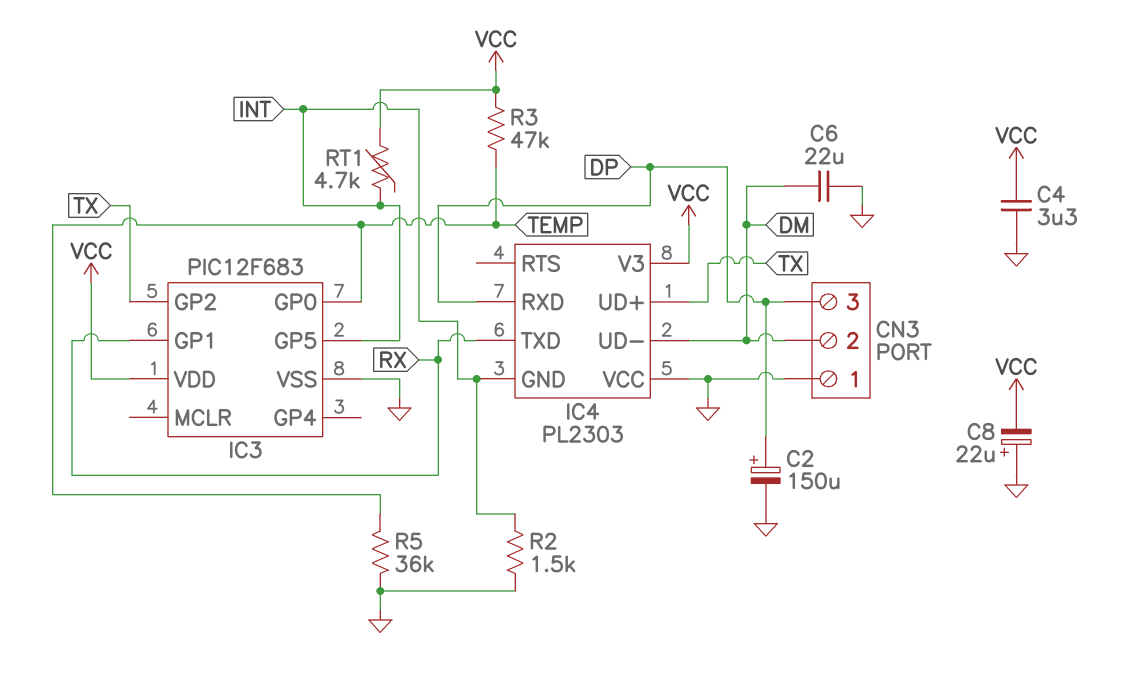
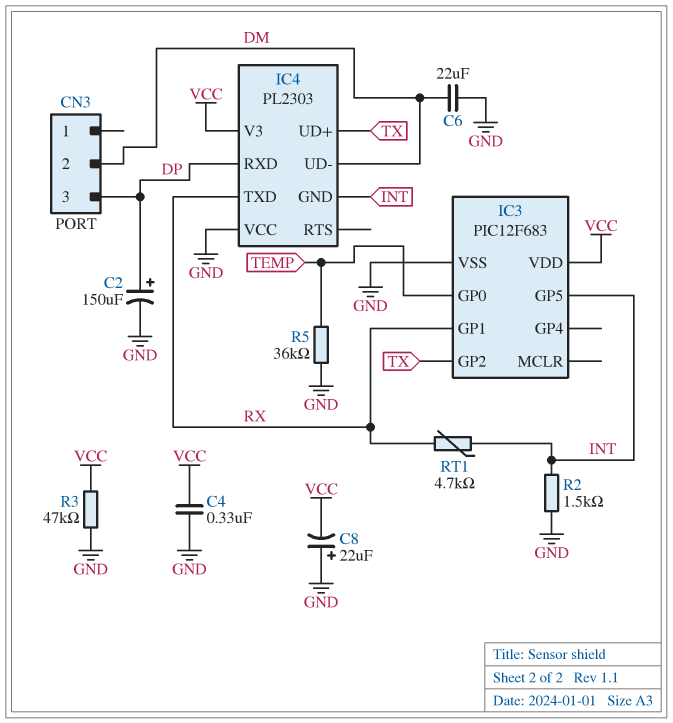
C4: 3.3uF (GND, VCC) -> 330nF (GND, VCC)
CN3 pin 1: GND -> none
R3: 47k (TEMP, VCC) -> 47k (GND, VCC)
RT1: 4.7k (INT, VCC) -> 4.7k (INT, RX)

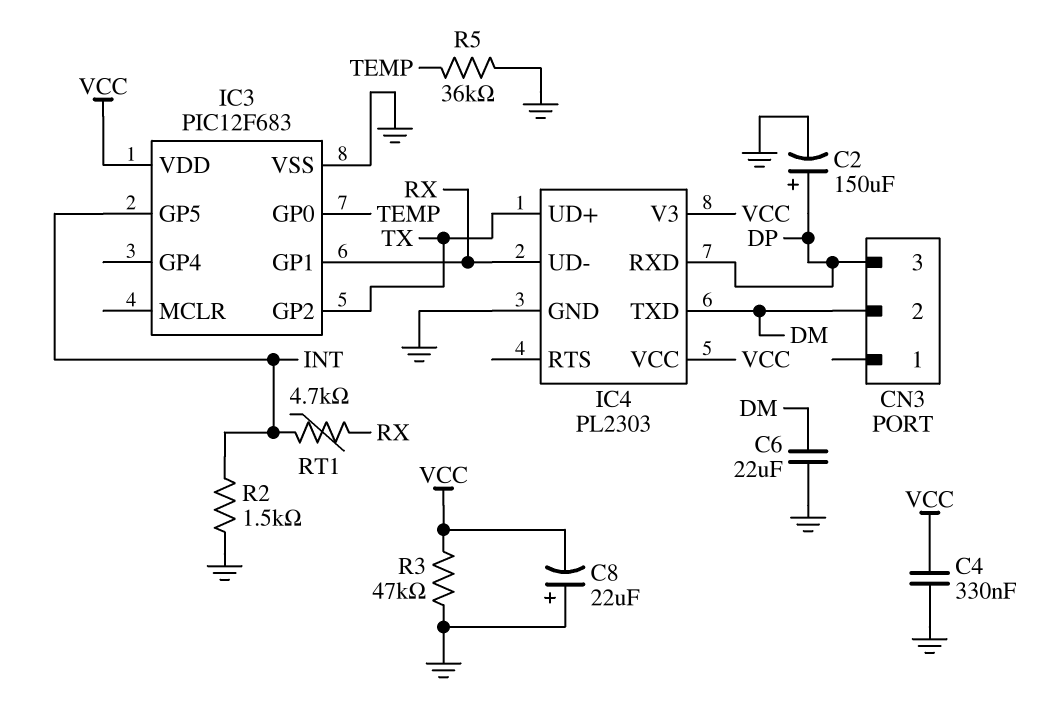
IC4 pin GND: INT -> GND
IC4 pin TXD: RX -> DM
IC4 pin UD-: DM -> RX
IC4 pin VCC: GND -> VCC

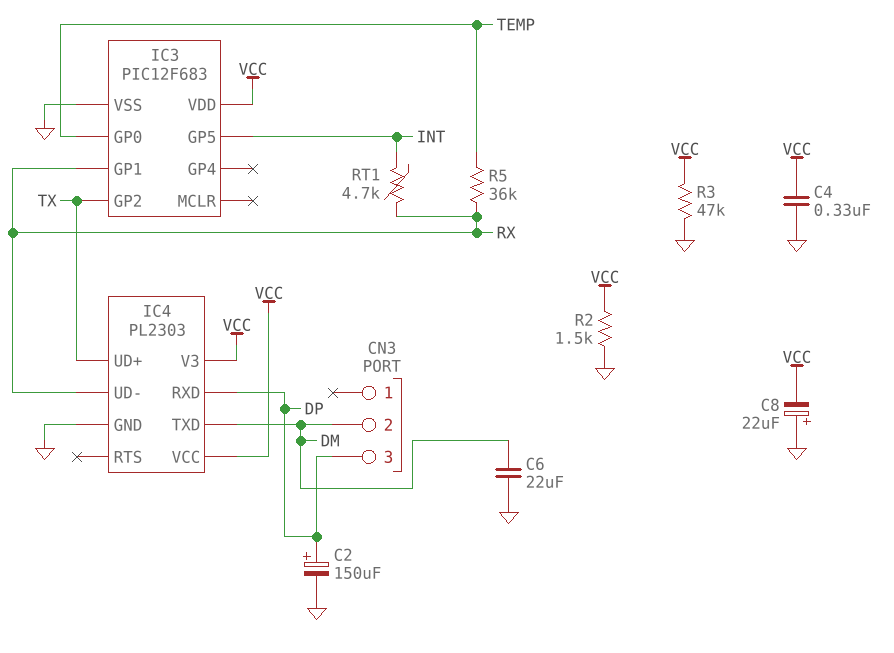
R2: 1.5k (GND, INT) -> 1.5k (GND, VCC)
R5: 36k (GND, TEMP) -> 36k (RX, TEMP)

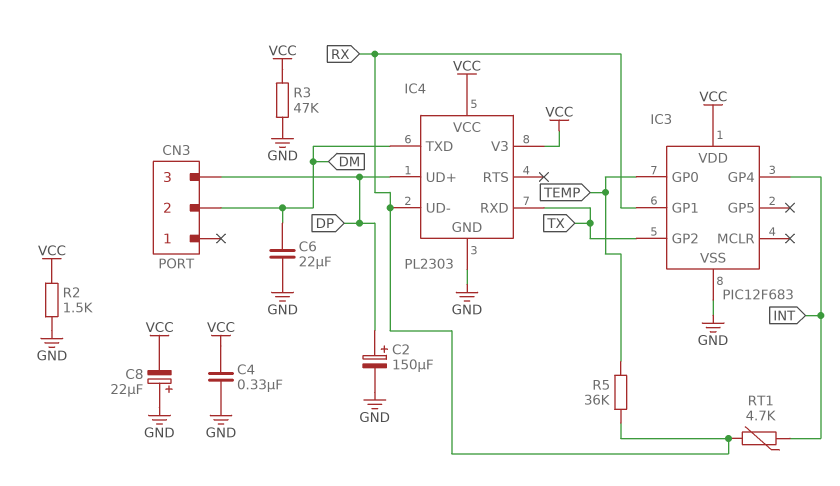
IC3 pin GP4: none -> INT
IC3 pin GP5: INT -> none
IC4 pin RXD: DP -> TX
IC4 pin UD+: TX -> DP

